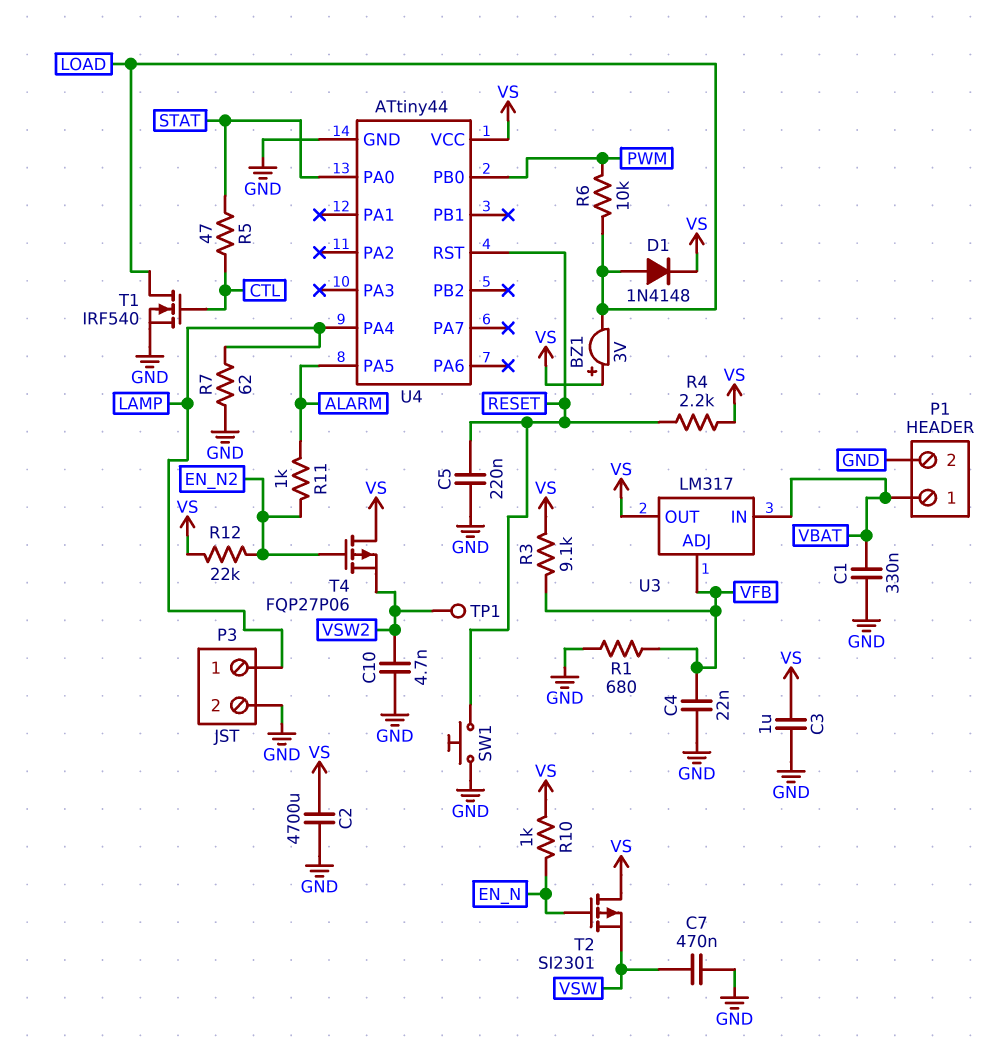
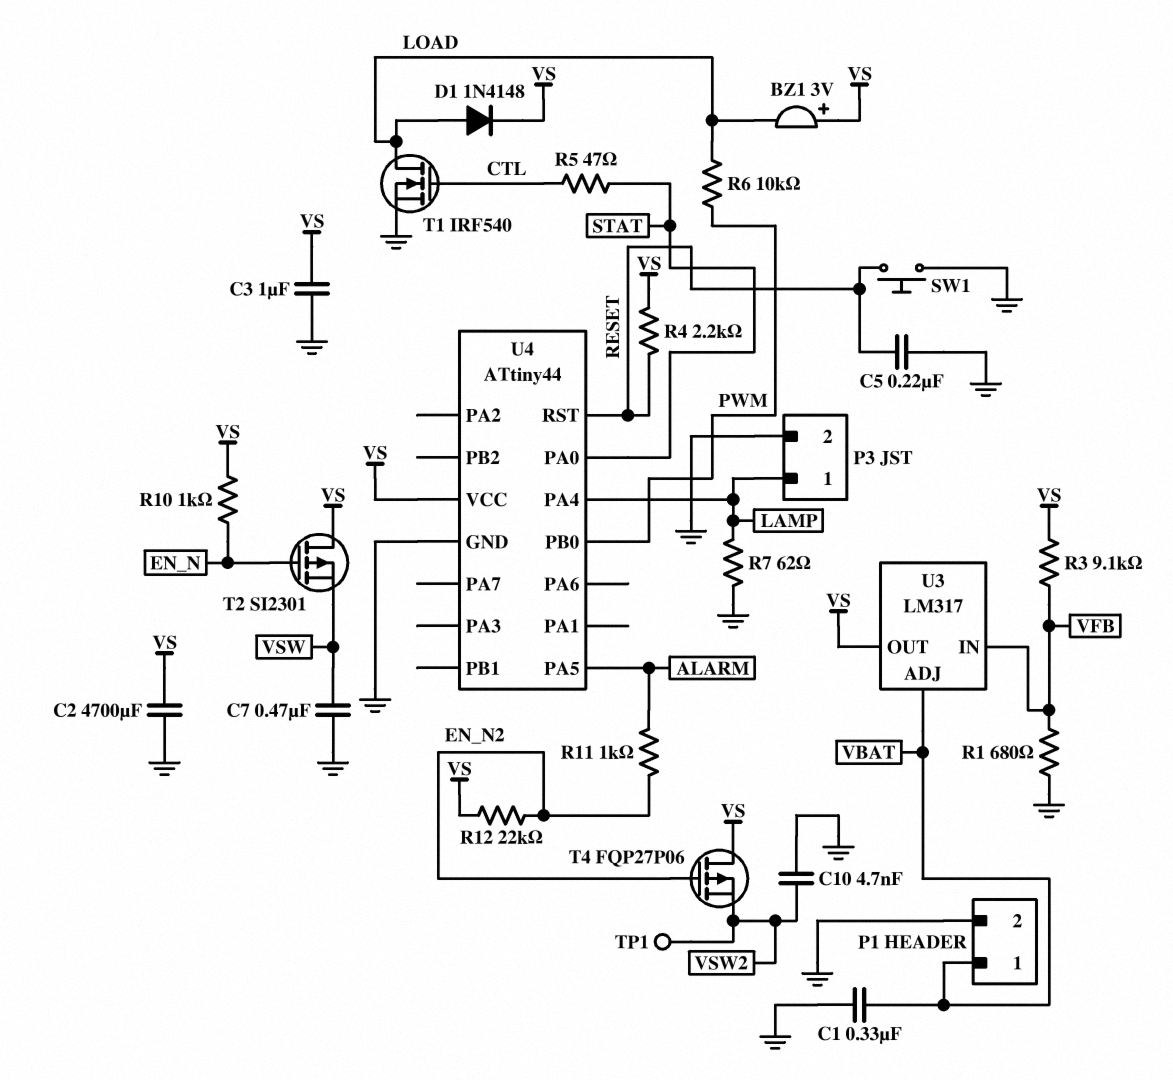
C4: 22nF (GND, VFB) -> none
U3 pin ADJ: VFB -> VBAT
U3 pin IN: VBAT -> VFB

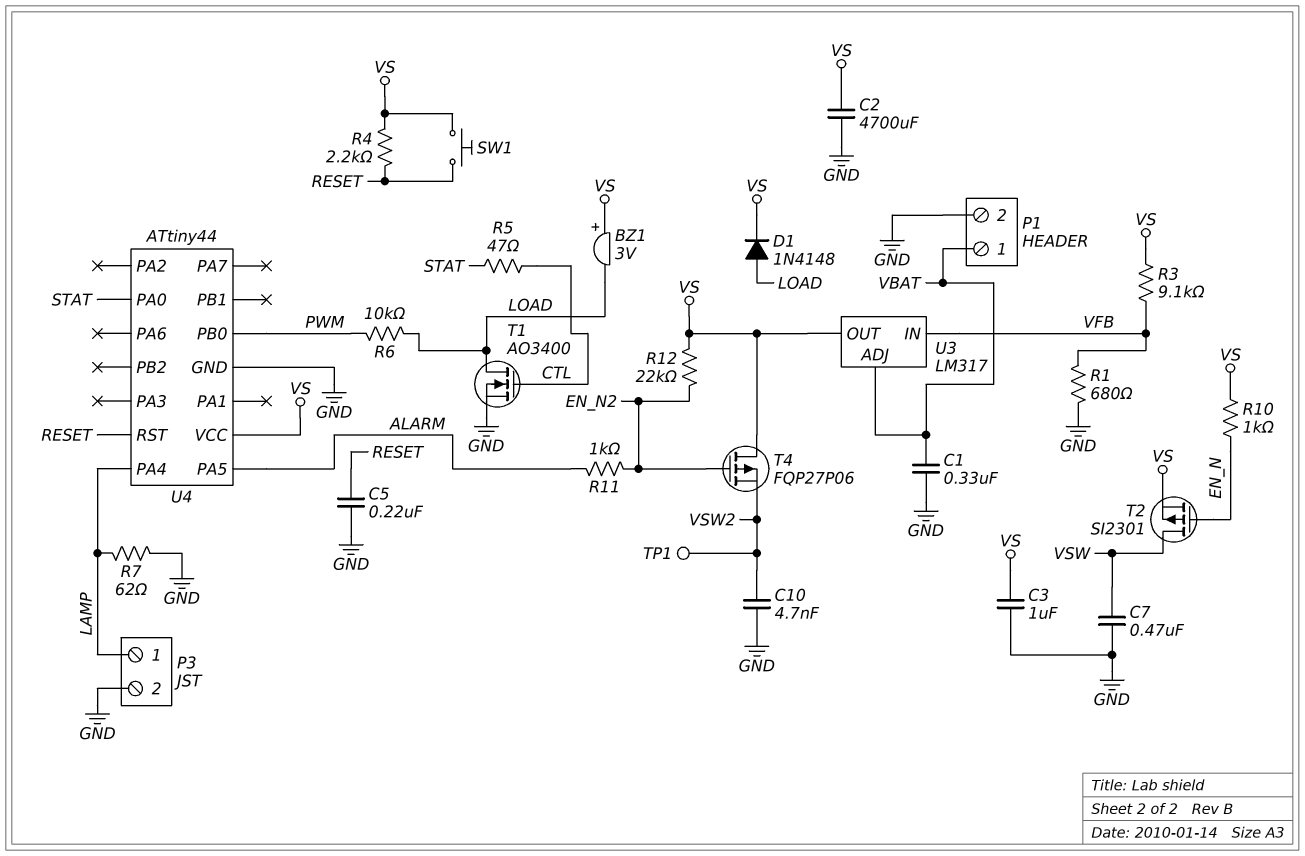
SW1: button (GND, RESET) -> button (RESET, VS)
T1: NMOS IRF540 (G CTL, D LOAD, S GND) -> NMOS AO3400 (G CTL, D LOAD, S GND)
T2: PMOS SI2301 (G EN_N, D VS, S VSW) -> PMOS SI2301 (G EN_N, D VSW, S VS)

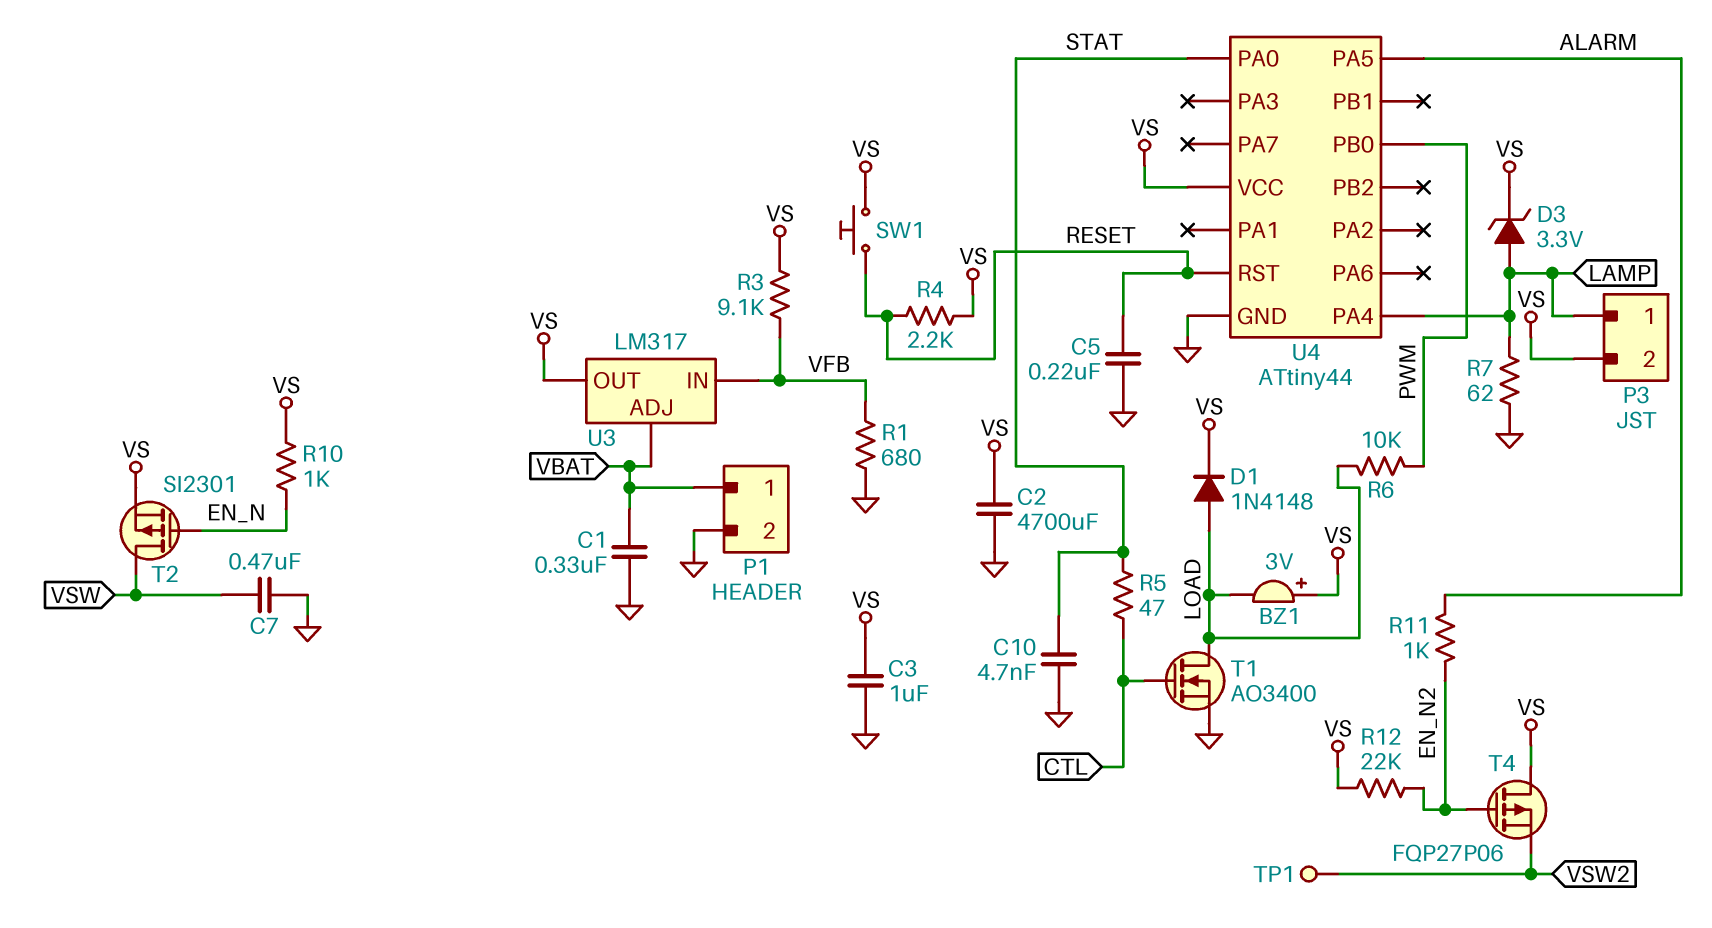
C10: 4.7nF (GND, VSW2) -> 4.7nF (GND, STAT)
D3: none -> zener 3.3V (A LAMP, K VS)
P3 pin 2: GND -> VS

